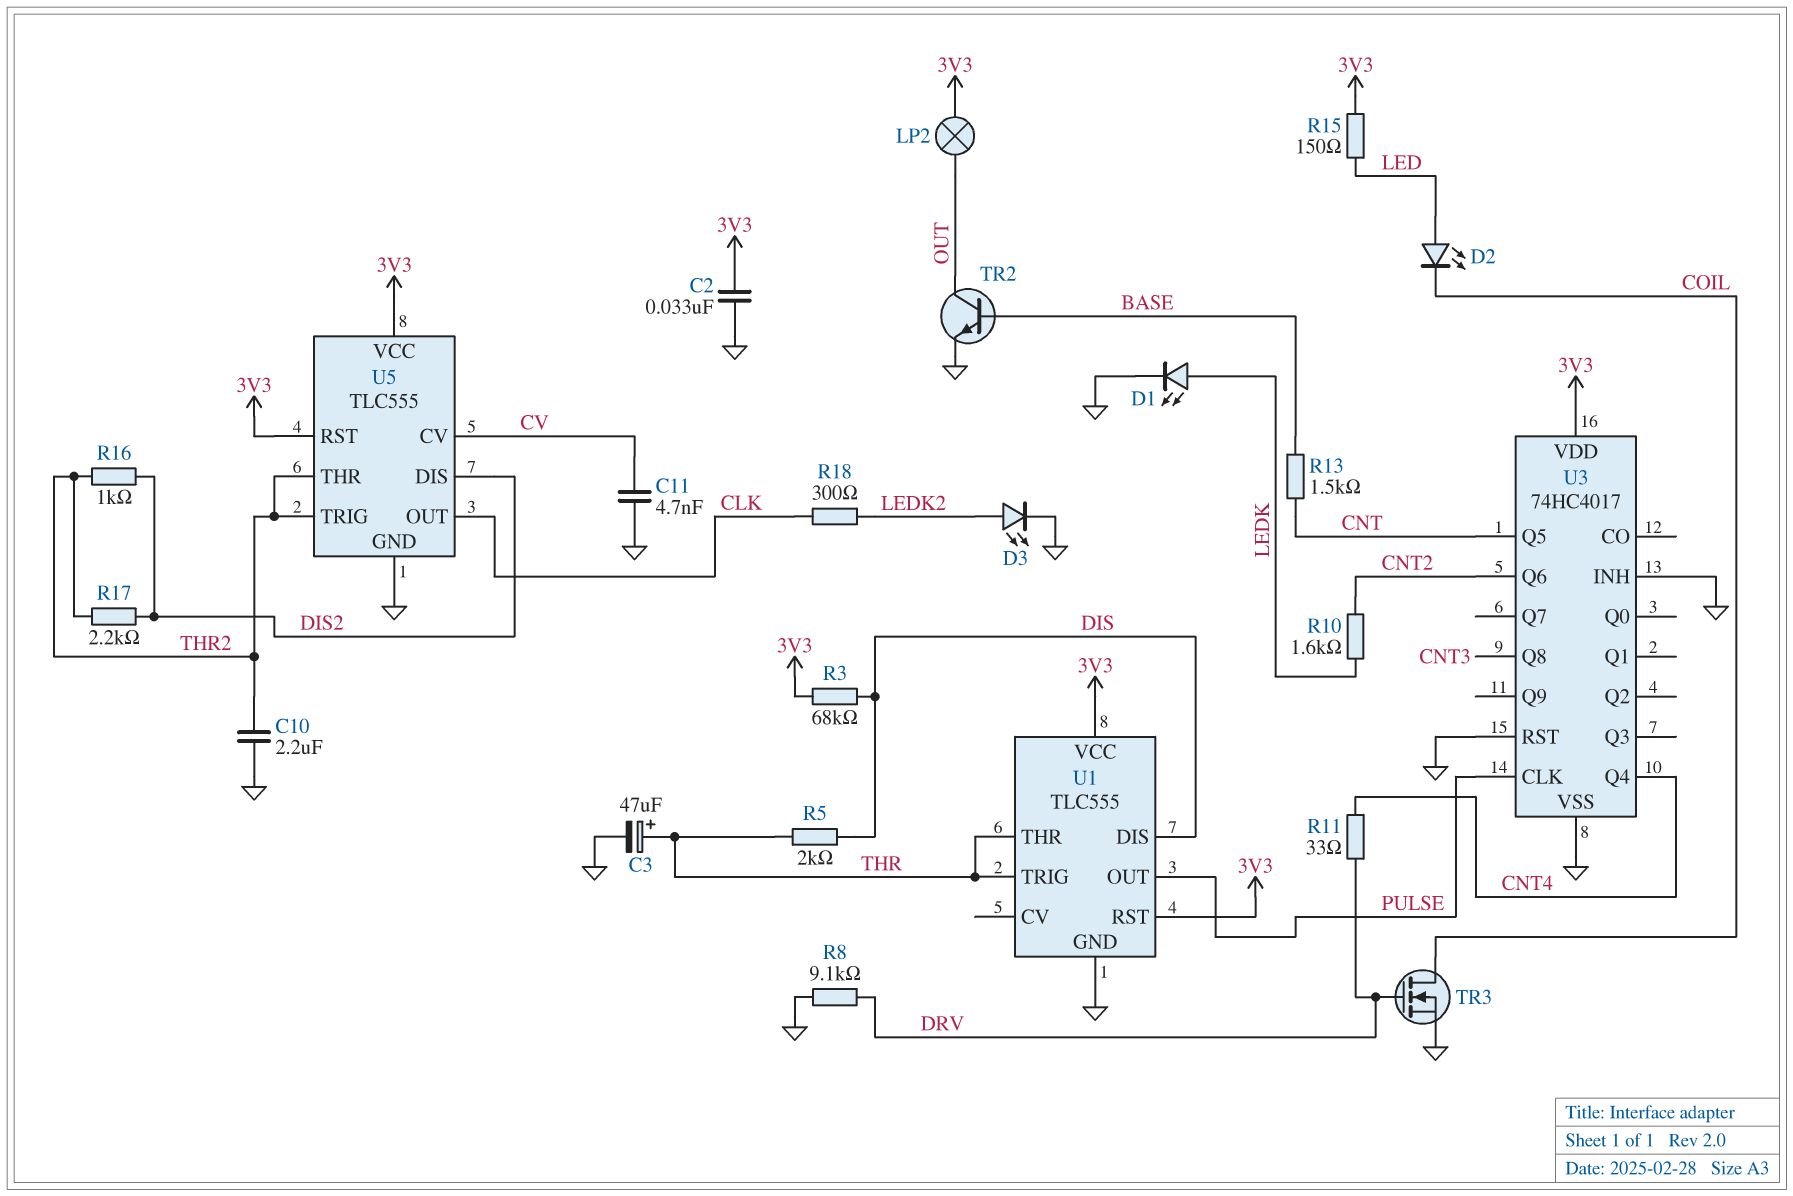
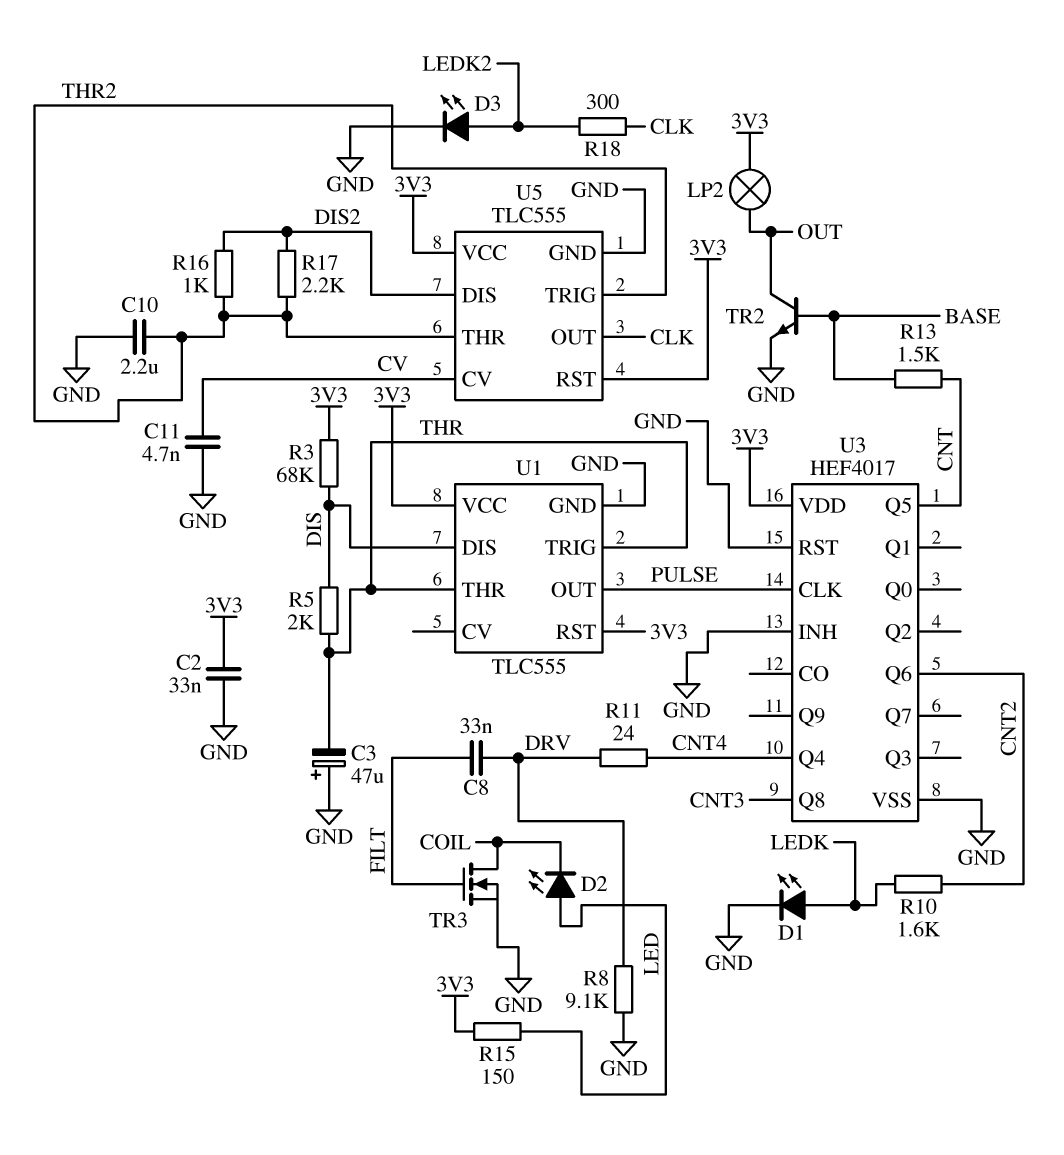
C3: 47uF (plus THR, minus GND) -> 47uF (plus GND, minus THR)
C8: none -> 33nF (DRV, FILT)
R11: 33 (CNT4, DRV) -> 24 (CNT4, DRV)
TR3: NMOS (G DRV, D COIL, S GND) -> NMOS (G FILT, D COIL, S GND)
U3: 74HC4017 -> HEF4017

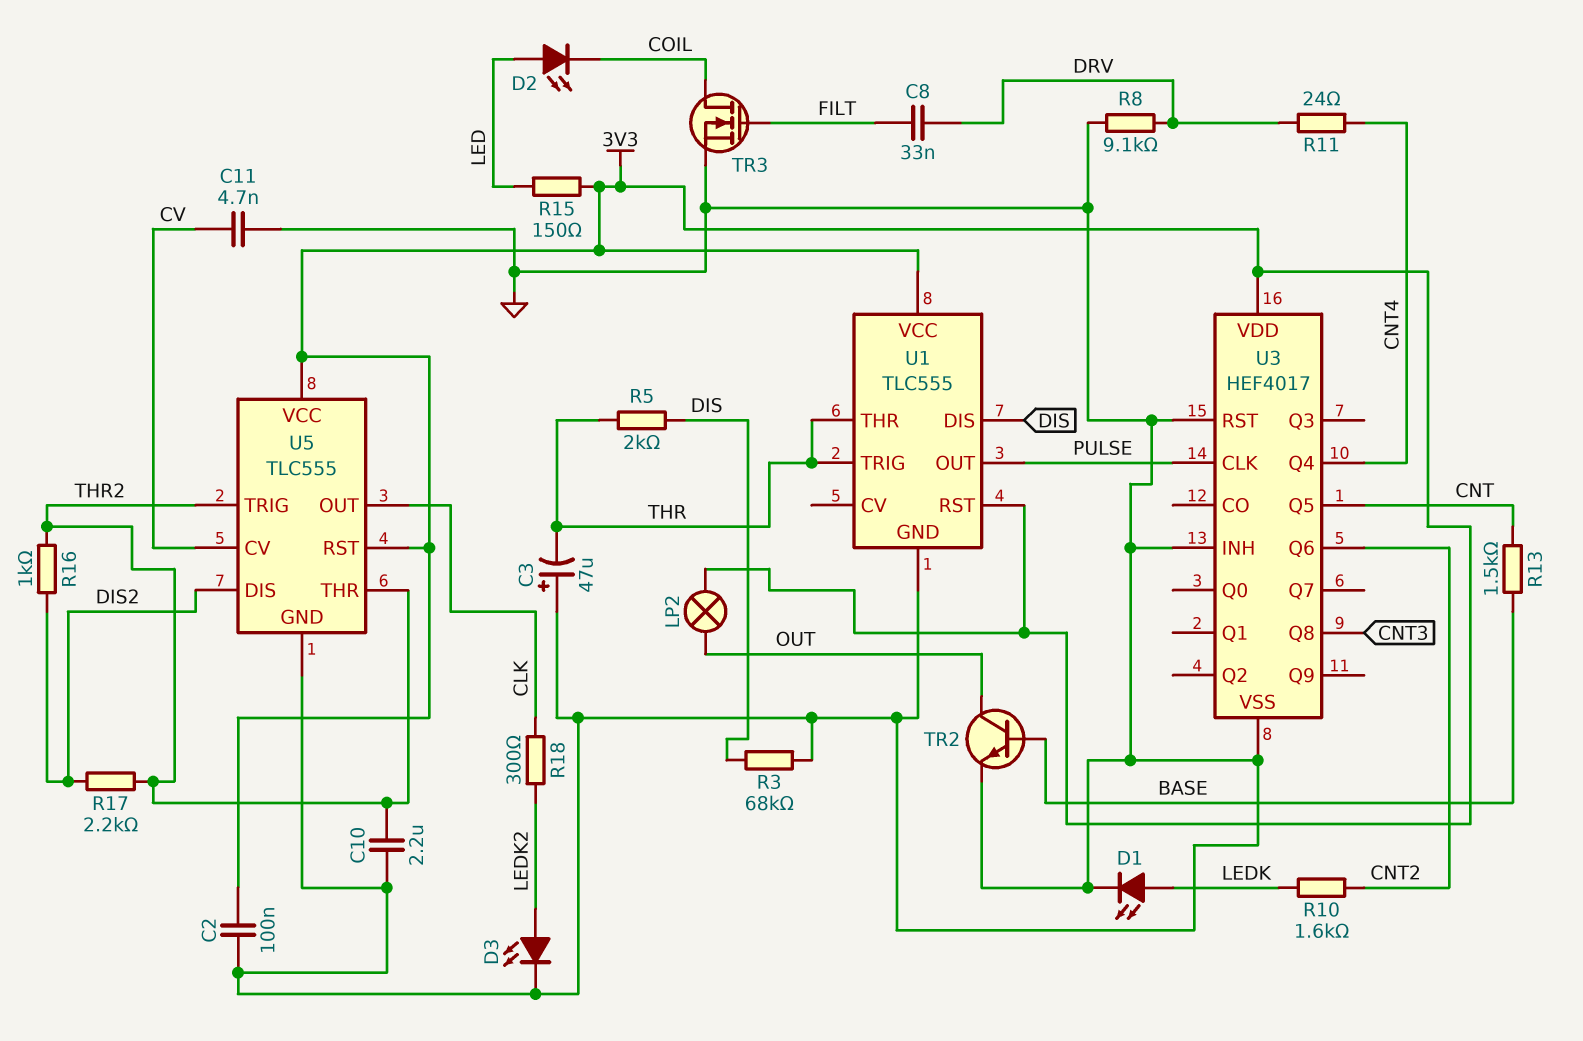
C2: 33nF (3V3, GND) -> 100nF (3V3, GND)
R3: 68k (3V3, DIS) -> 68k (DIS, GND)

